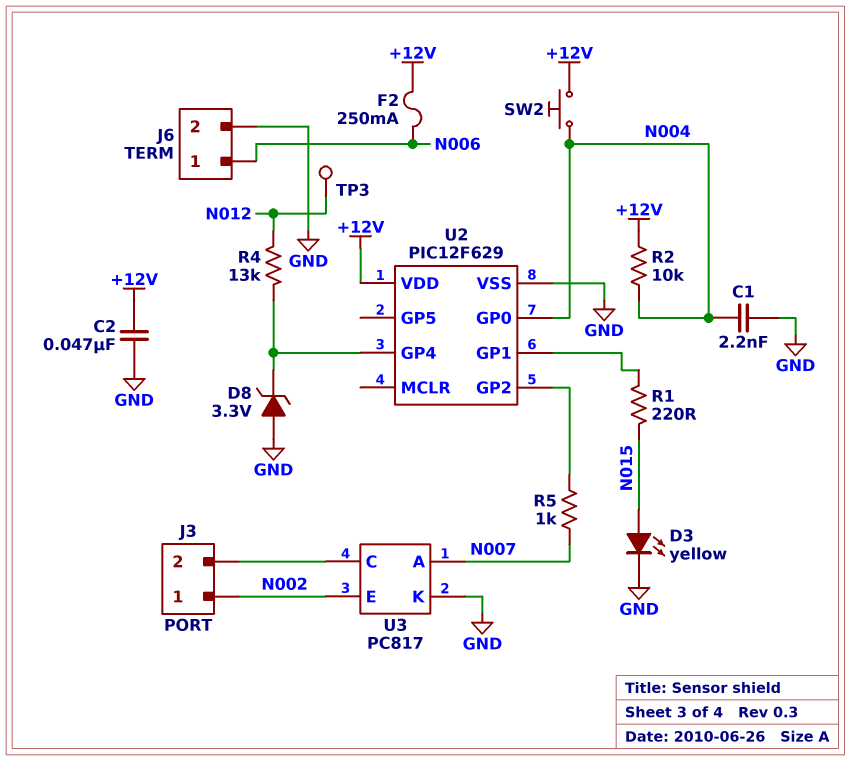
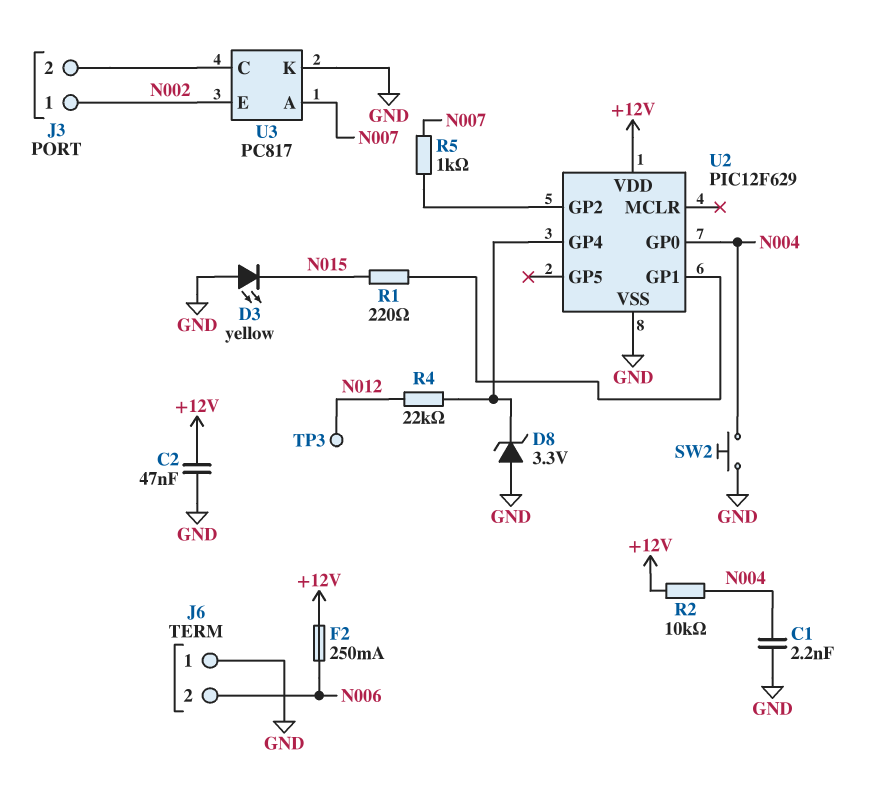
D3: LED yellow (A N015, K GND) -> LED yellow (A GND, K N015)
J6 pin 1: N006 -> GND
J6 pin 2: GND -> N006
R4: 13k (N012, U2/GP4) -> 22k (N012, U2/GP4)
SW2: button (+12V, N004) -> button (GND, N004)

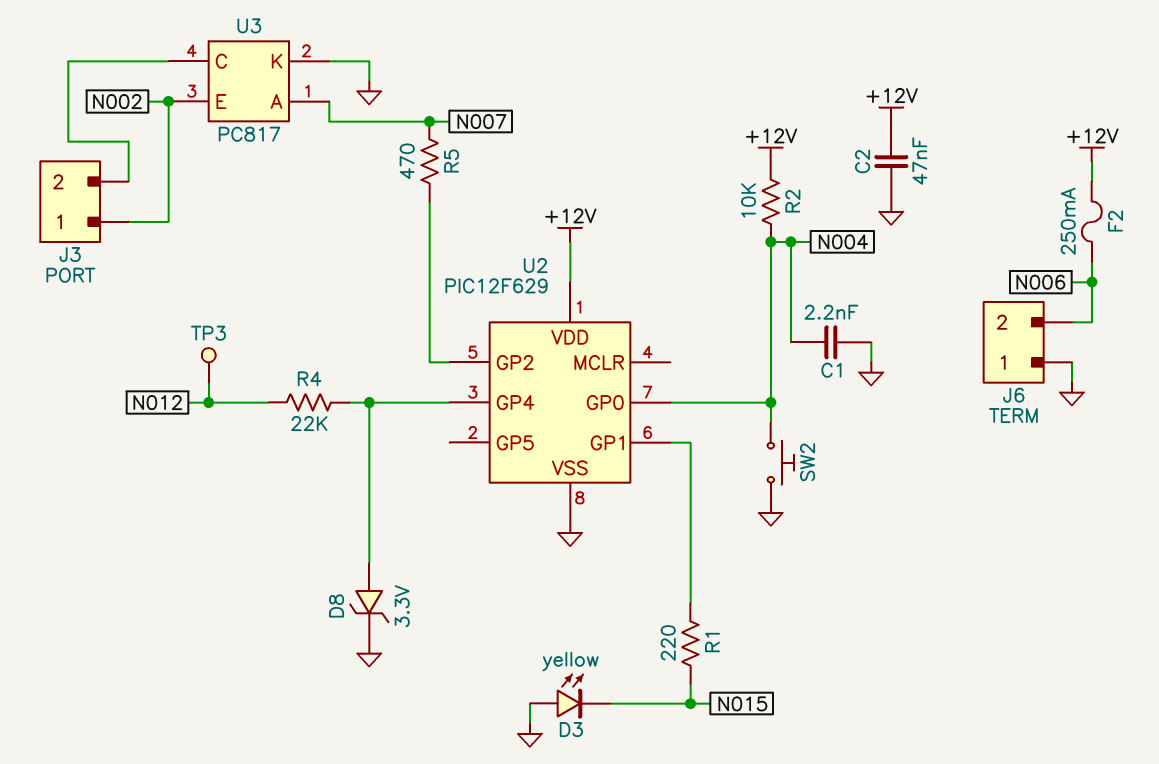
D8: zener 3.3V (A GND, K U2/GP4) -> zener 3.3V (A U2/GP4, K GND)
R5: 1k (N007, U2/GP2) -> 470 (N007, U2/GP2)

